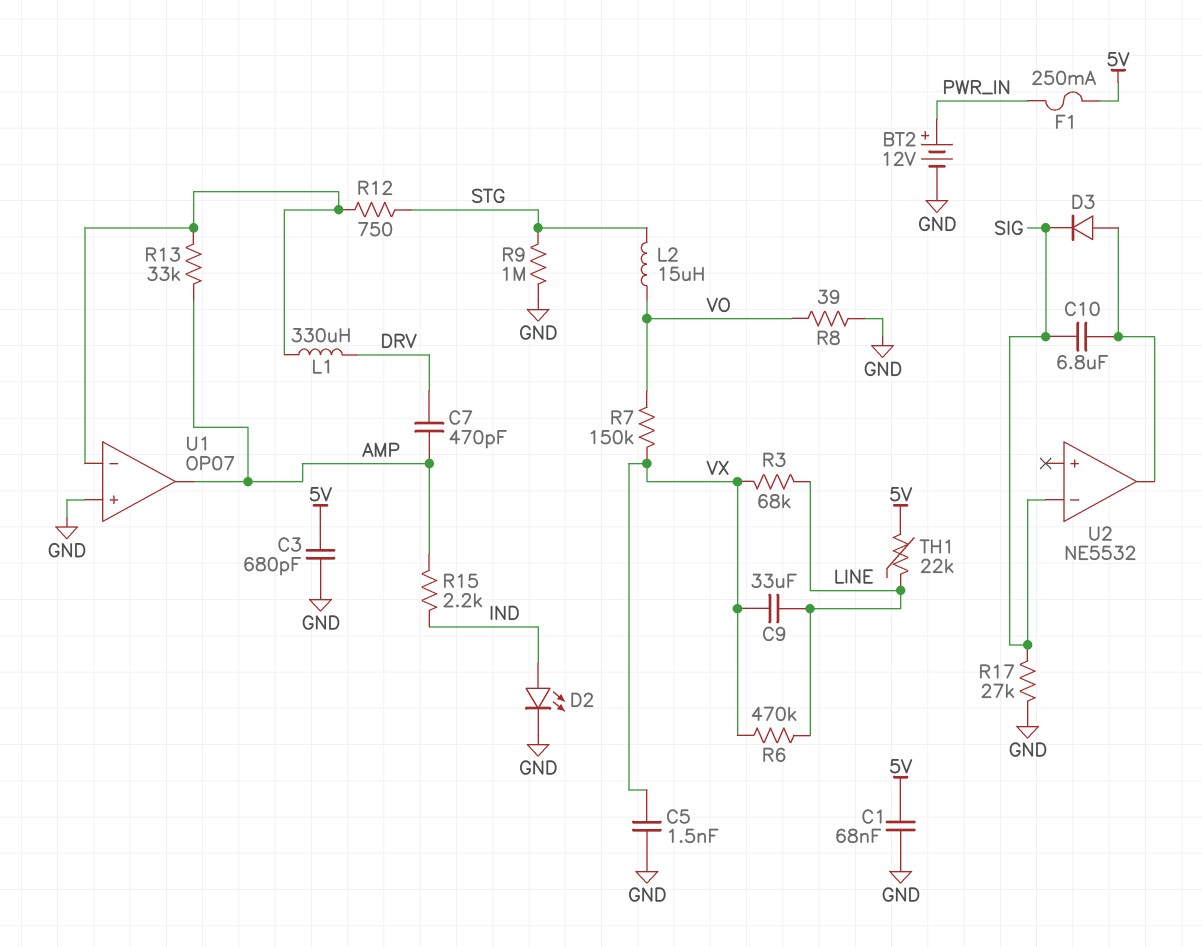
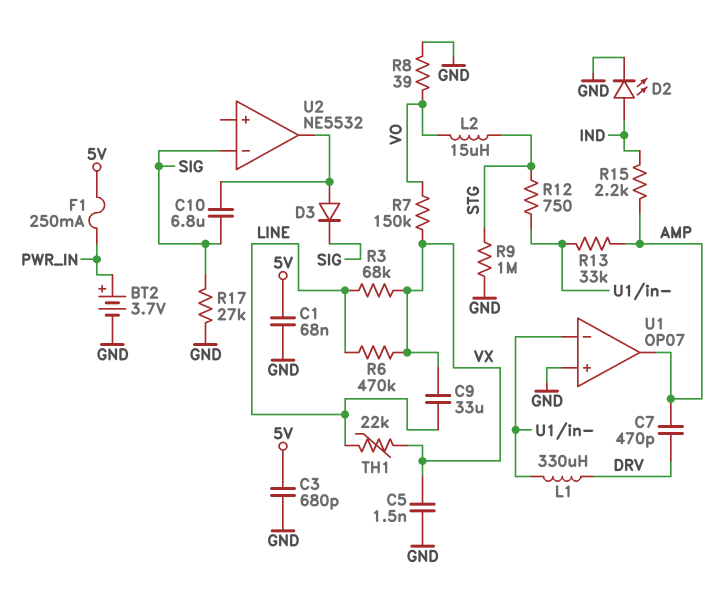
BT2: 12V (plus PWR_IN, minus GND) -> 3.7V (plus PWR_IN, minus GND)
TH1: 22k (5V, LINE) -> 22k (LINE, VX)

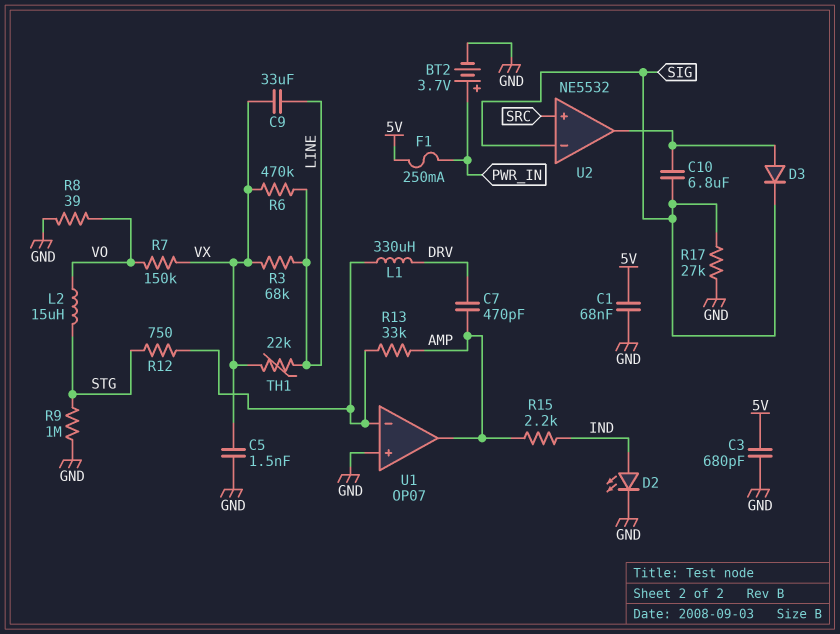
U2 pin in+: none -> SRC

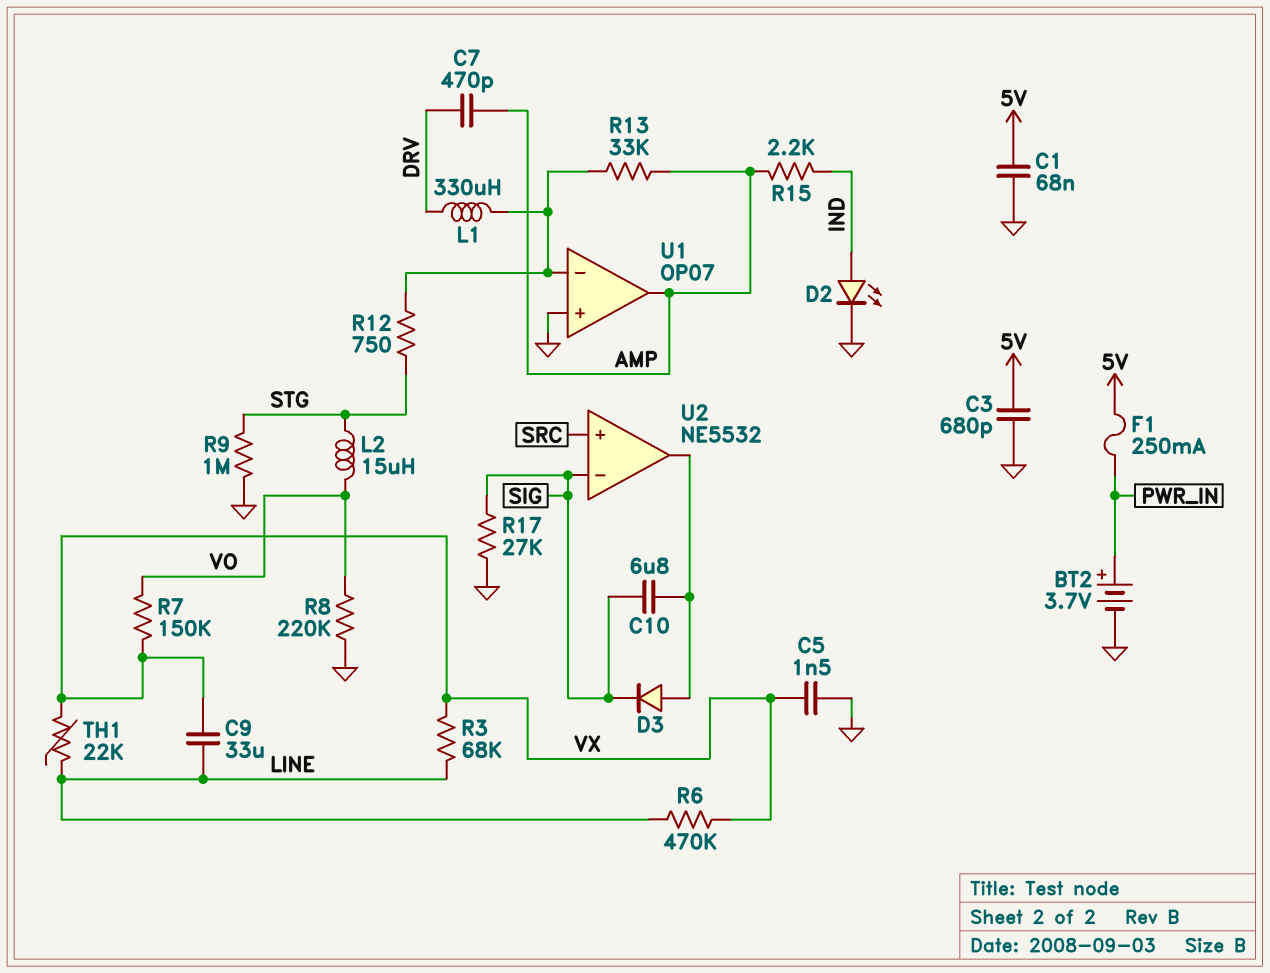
R8: 39 (GND, VO) -> 220k (GND, VO)

